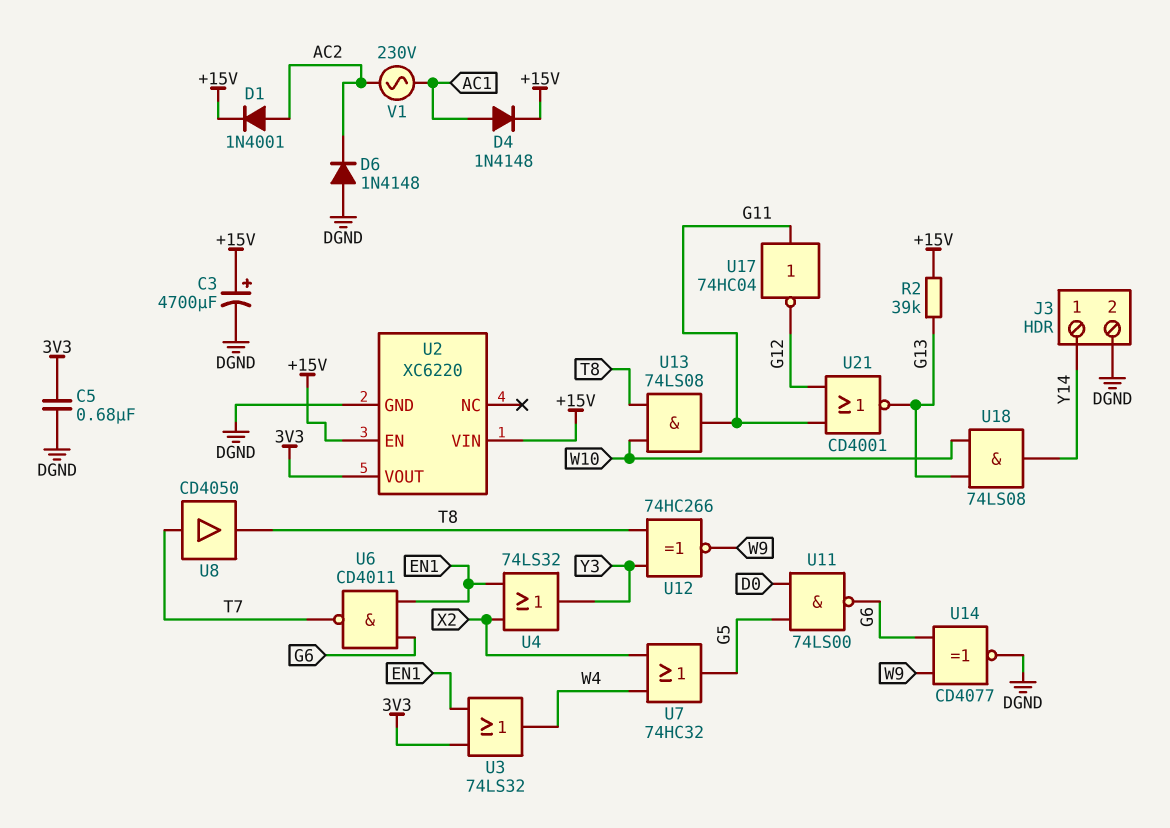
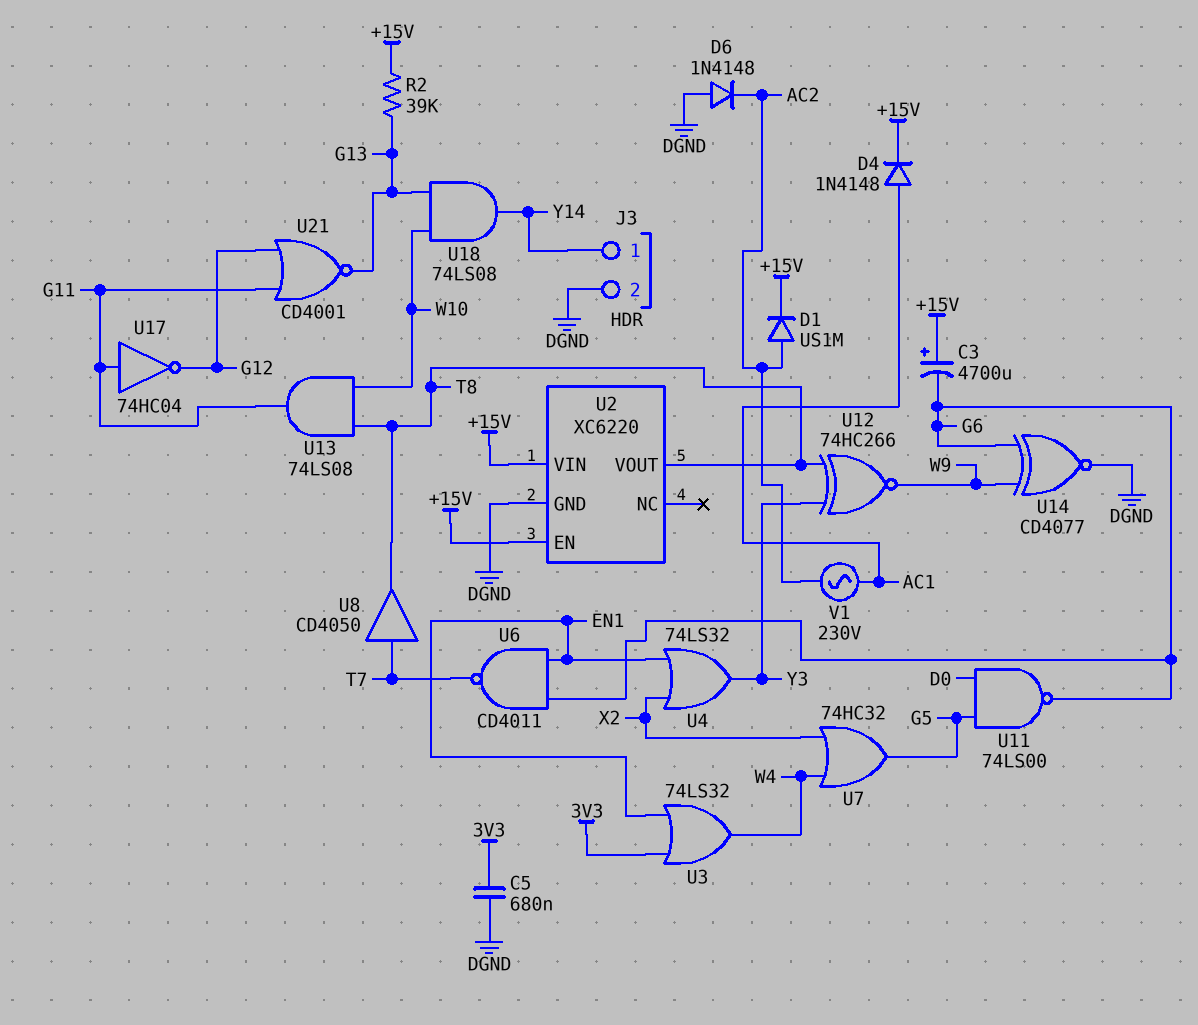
C3: 4700uF (plus +15V, minus DGND) -> 4700uF (plus +15V, minus G6)
D1: diode 1N4001 (A AC2, K +15V) -> diode US1M (A AC2, K +15V)
U2 pin VOUT: 3V3 -> T8

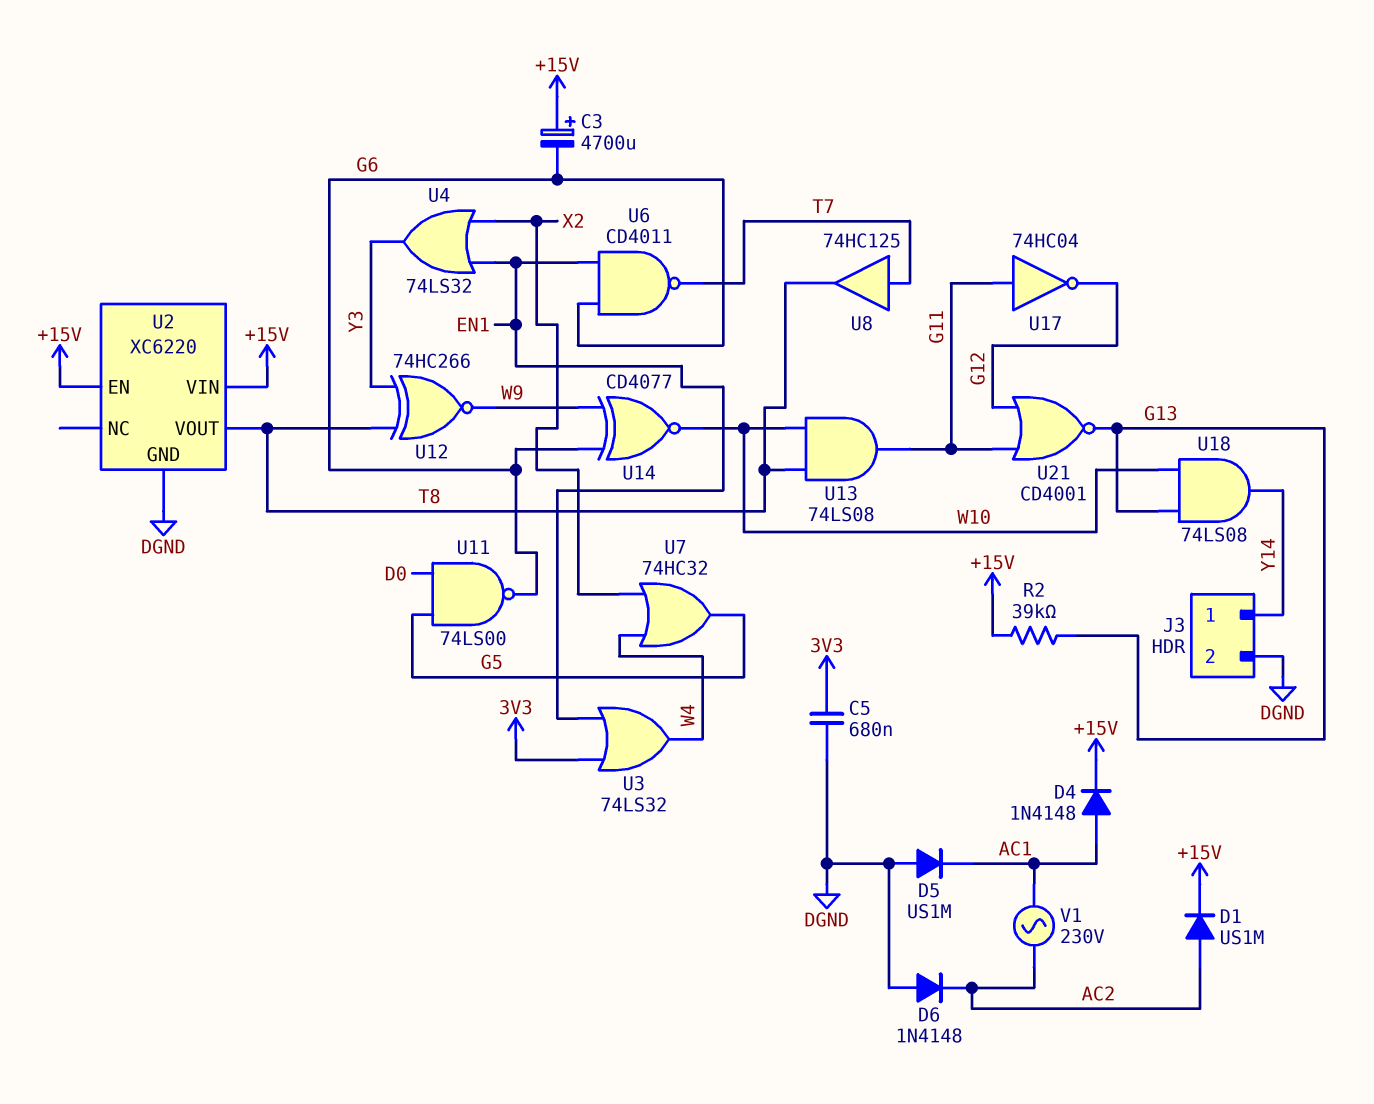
D5: none -> diode US1M (A DGND, K AC1)
U8: buffer CD4050 (in T7, out T8) -> buffer 74HC125 (in T7, out T8)
U14: XNOR CD4077 (in G6, in W9, out DGND) -> XNOR CD4077 (in G6, in W9, out W10)

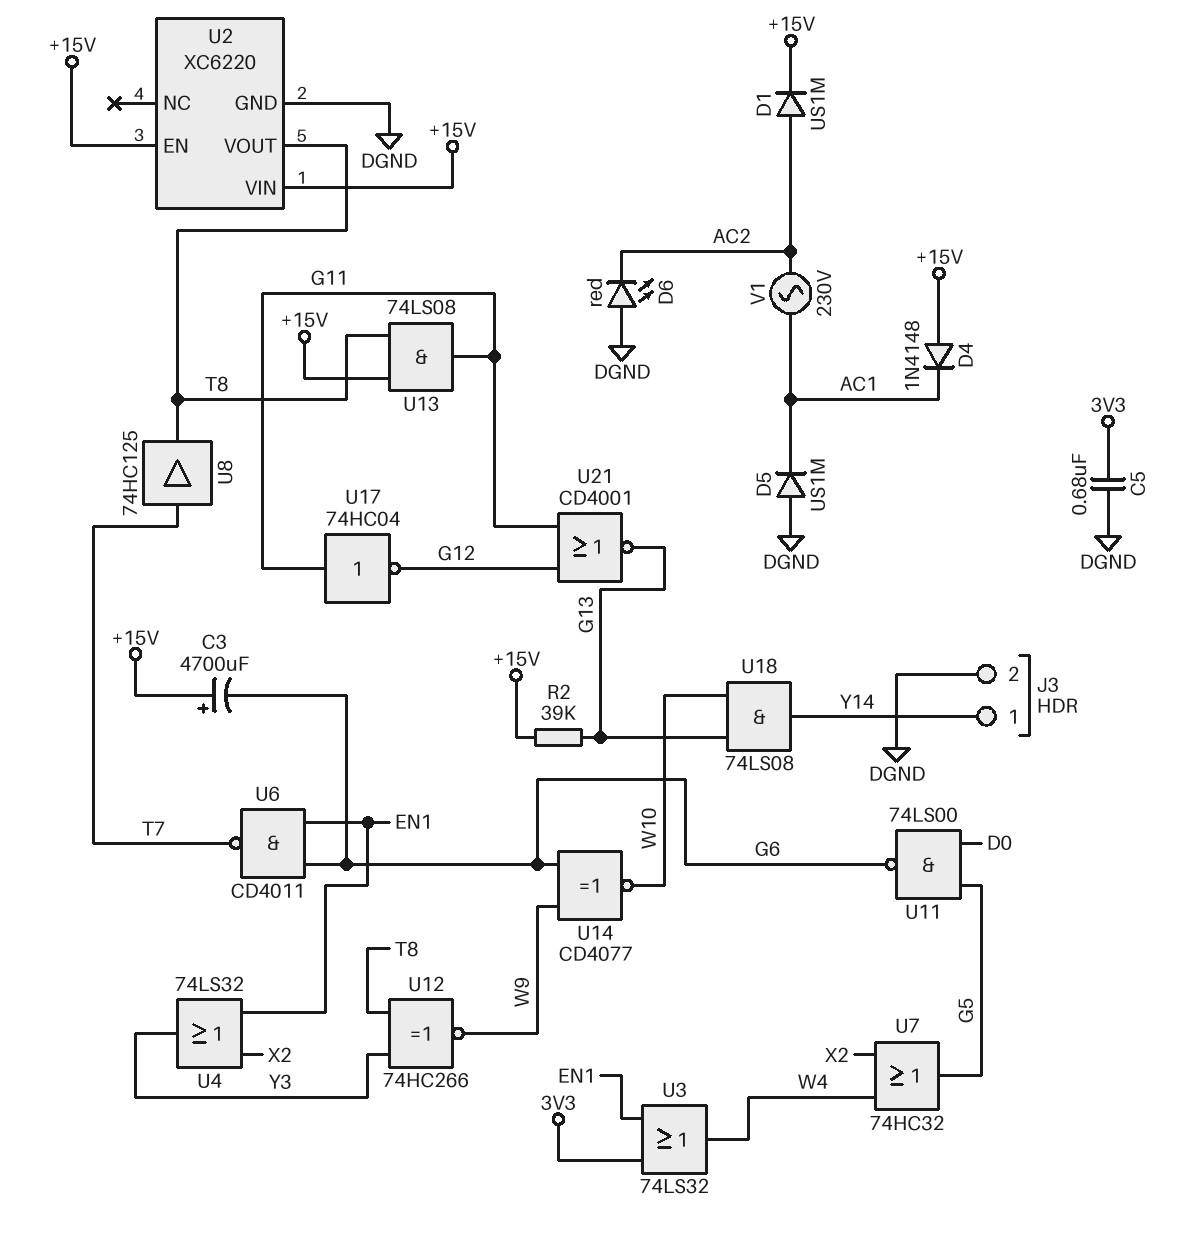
D4: diode 1N4148 (A AC1, K +15V) -> diode 1N4148 (A +15V, K AC1)
D6: diode 1N4148 (A DGND, K AC2) -> LED red (A DGND, K AC2)
U13: AND 74LS08 (in T8, in W10, out G11) -> AND 74LS08 (in +15V, in T8, out G11)

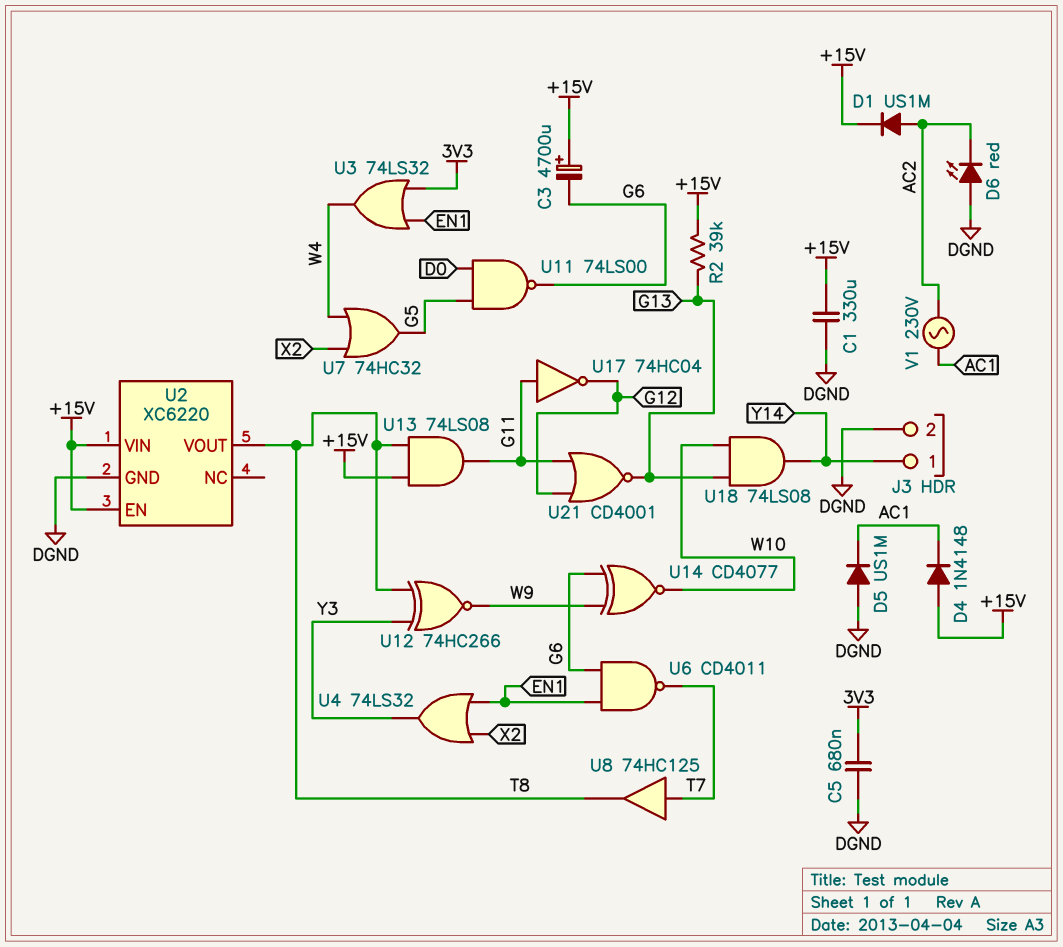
C1: none -> 330uF (+15V, DGND)

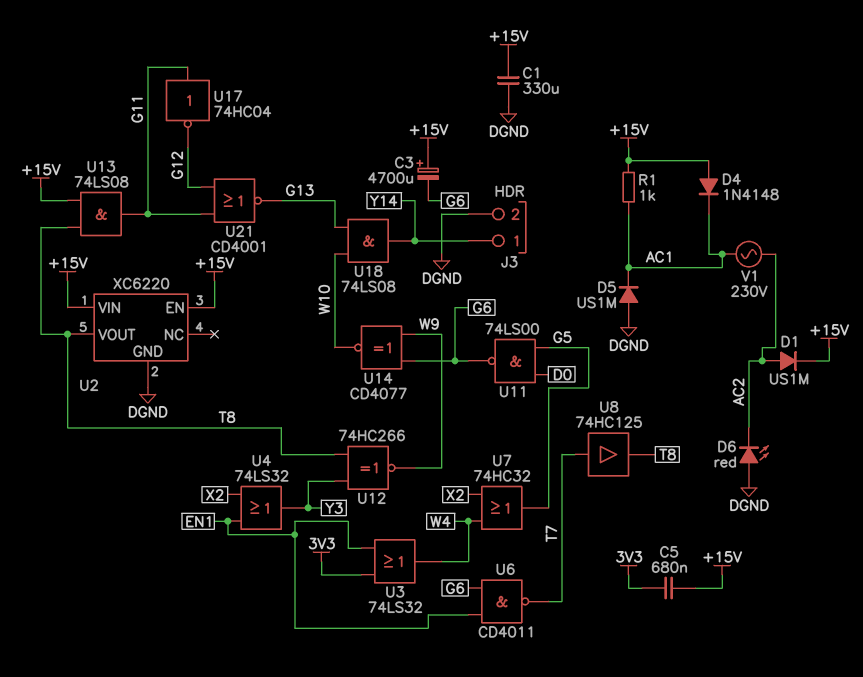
C5: 680nF (3V3, DGND) -> 680nF (+15V, 3V3)
R1: none -> 1k (+15V, AC1)
R2: 39k (+15V, G13) -> none

